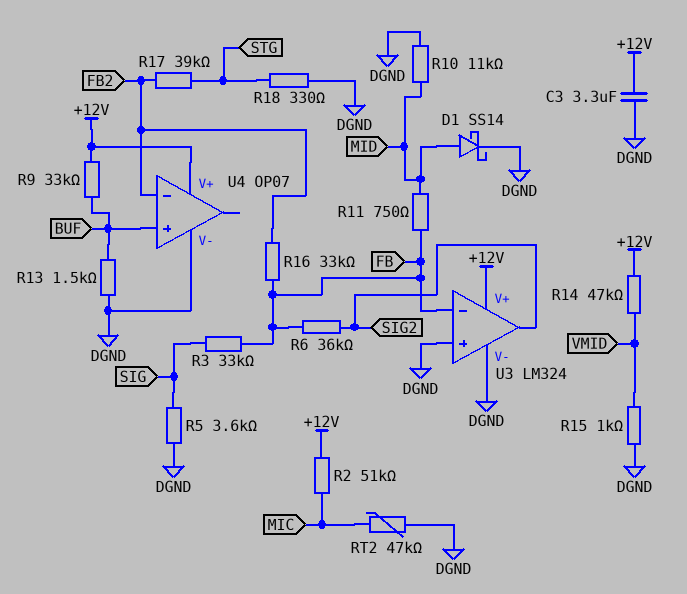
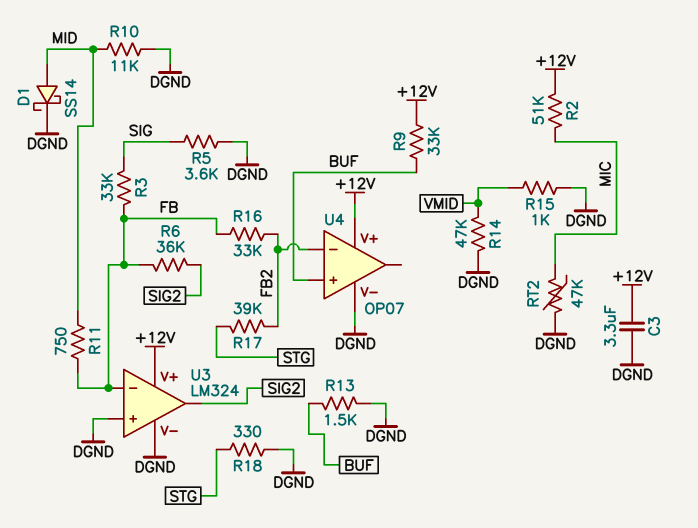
R14: 47k (+12V, VMID) -> 47k (DGND, VMID)

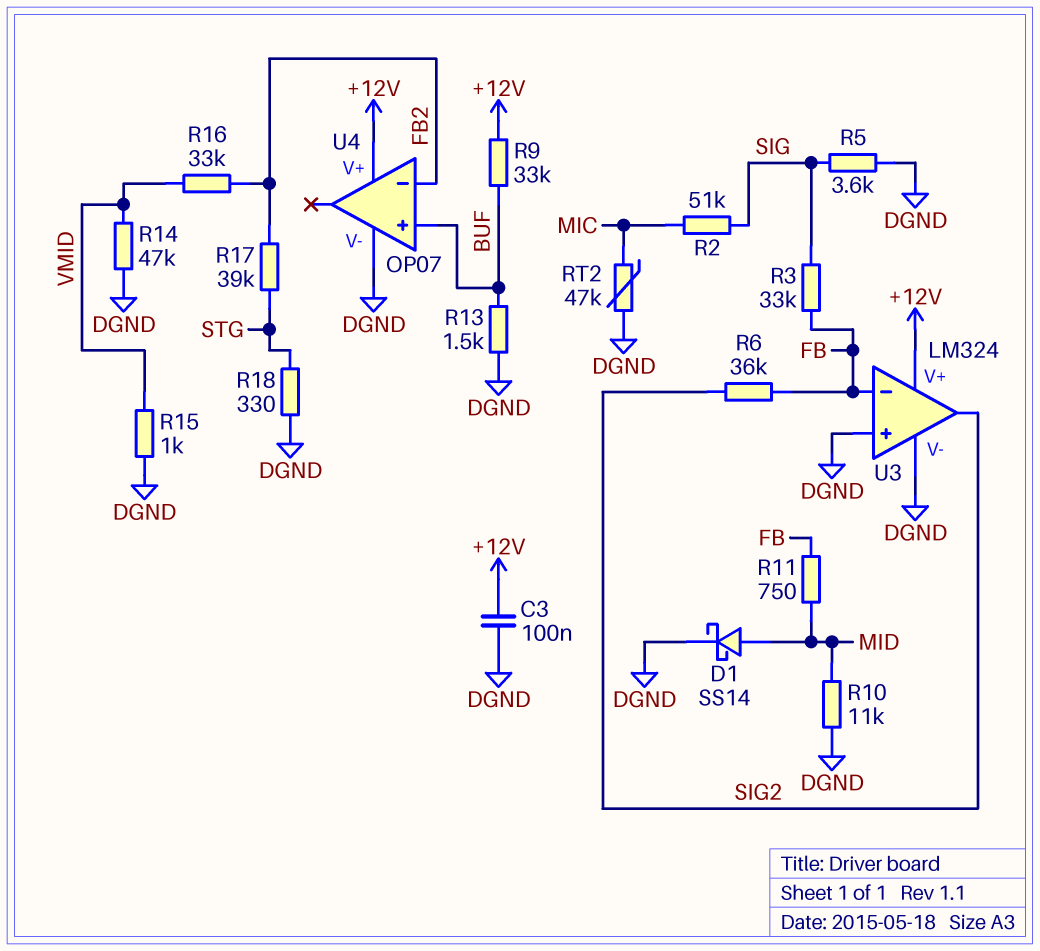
C3: 3.3uF (+12V, DGND) -> 100nF (+12V, DGND)
R2: 51k (+12V, MIC) -> 51k (MIC, SIG)
R16: 33k (FB, FB2) -> 33k (FB2, VMID)

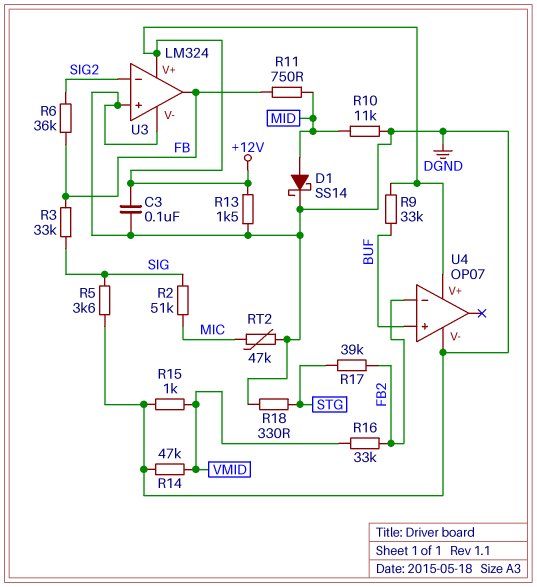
R13: 1.5k (BUF, DGND) -> 1.5k (+12V, DGND)
U3 pin in-: FB -> SIG2
U3 pin out: SIG2 -> FB

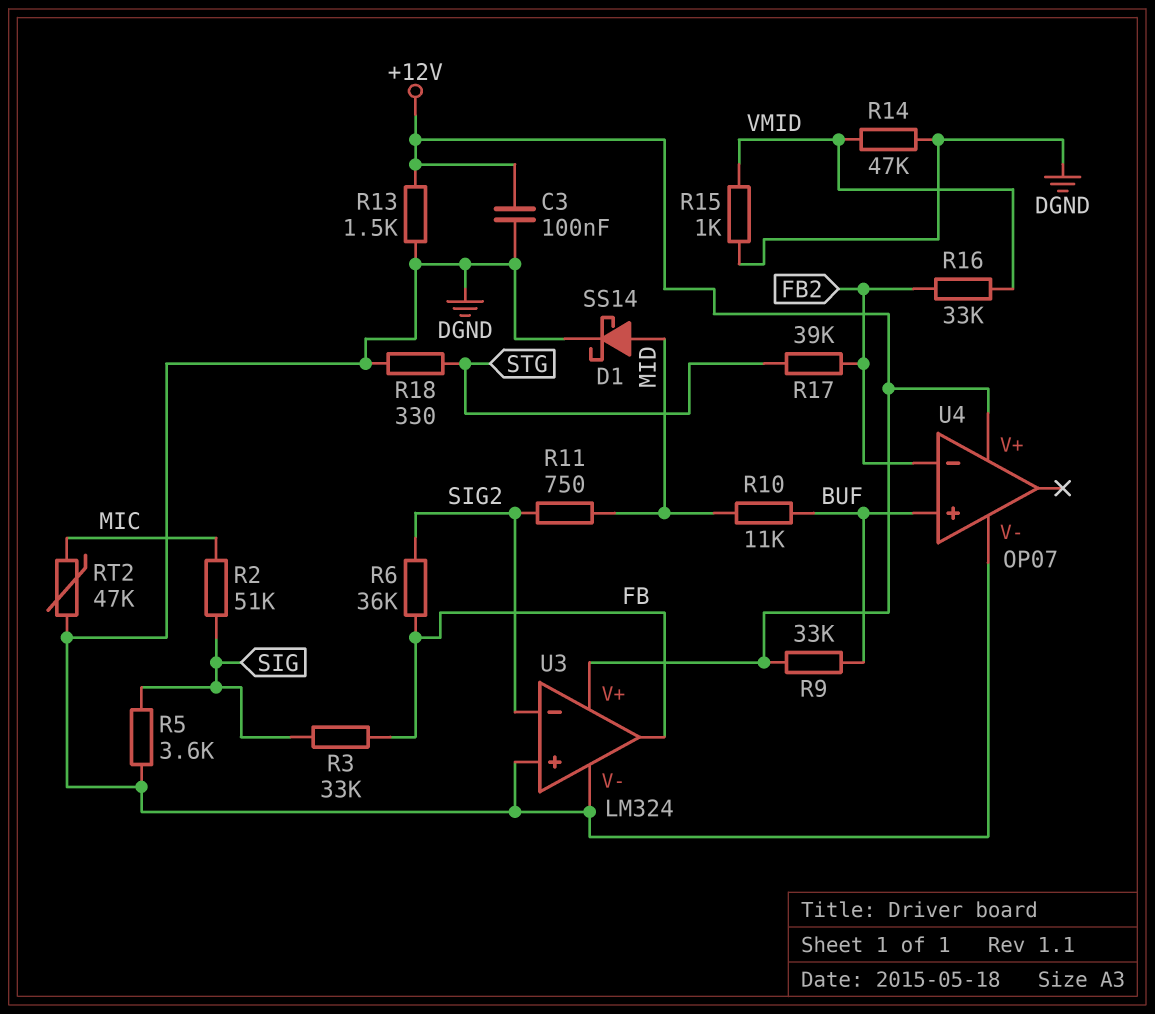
R10: 11k (DGND, MID) -> 11k (BUF, MID)
R11: 750 (FB, MID) -> 750 (MID, SIG2)

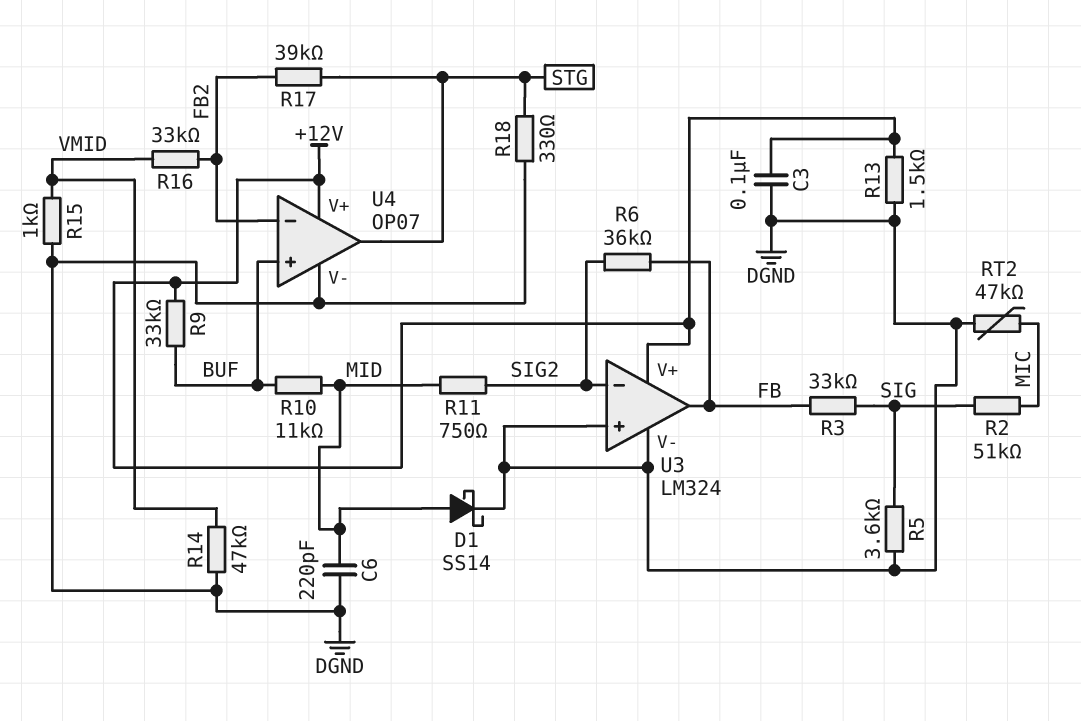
C6: none -> 220pF (DGND, MID)
U4 pin out: none -> STG

